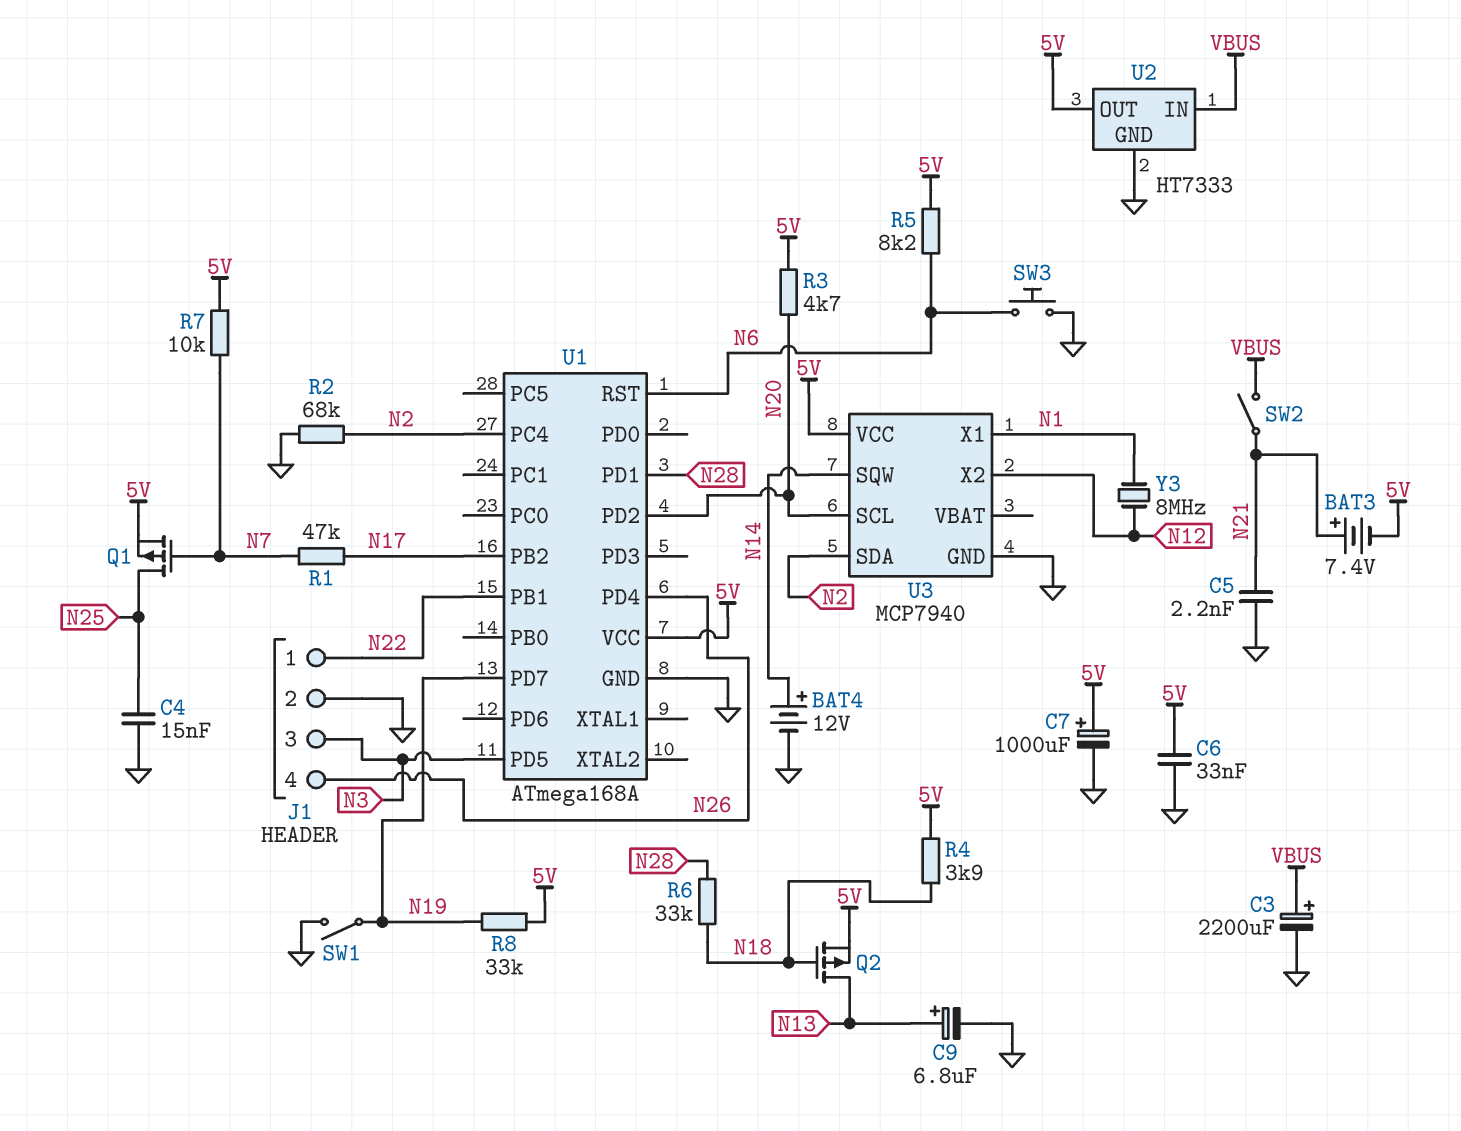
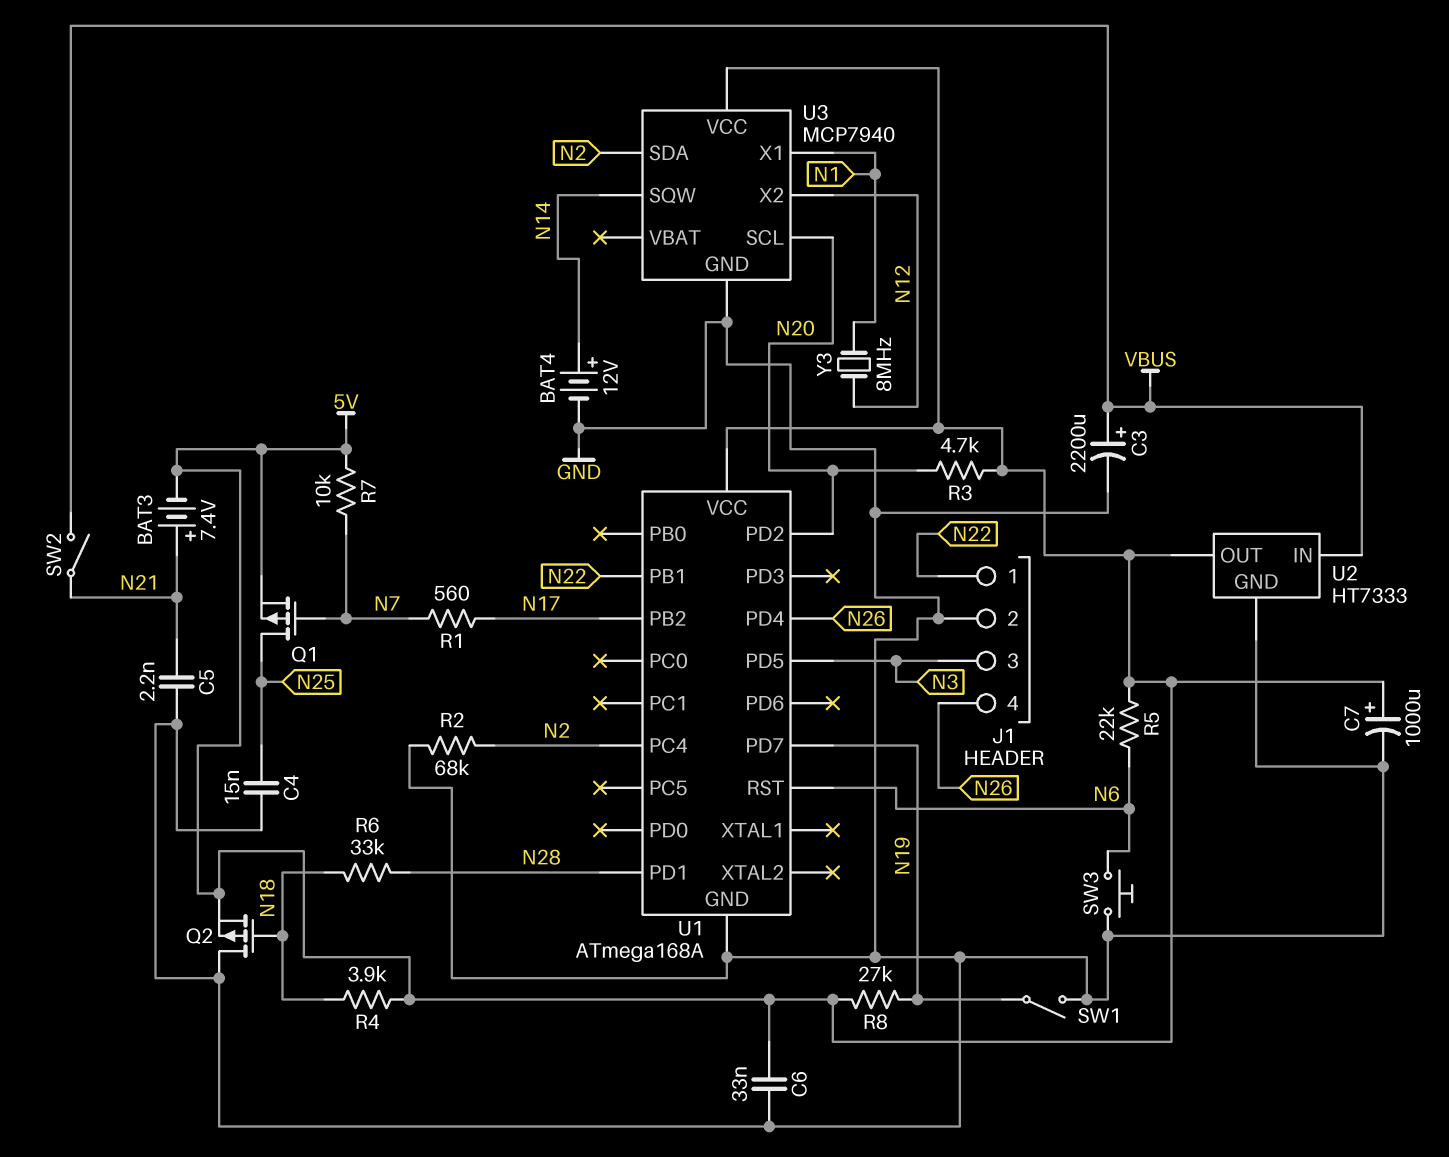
C9: 6.8uF (plus N13, minus GND) -> none
Q2: PMOS (G N18, D N13, S 5V) -> PMOS (G N18, D GND, S 5V)
R1: 47k (N7, N17) -> 560 (N7, N17)
R5: 8.2k (5V, N6) -> 22k (5V, N6)
R8: 33k (5V, N19) -> 27k (5V, N19)

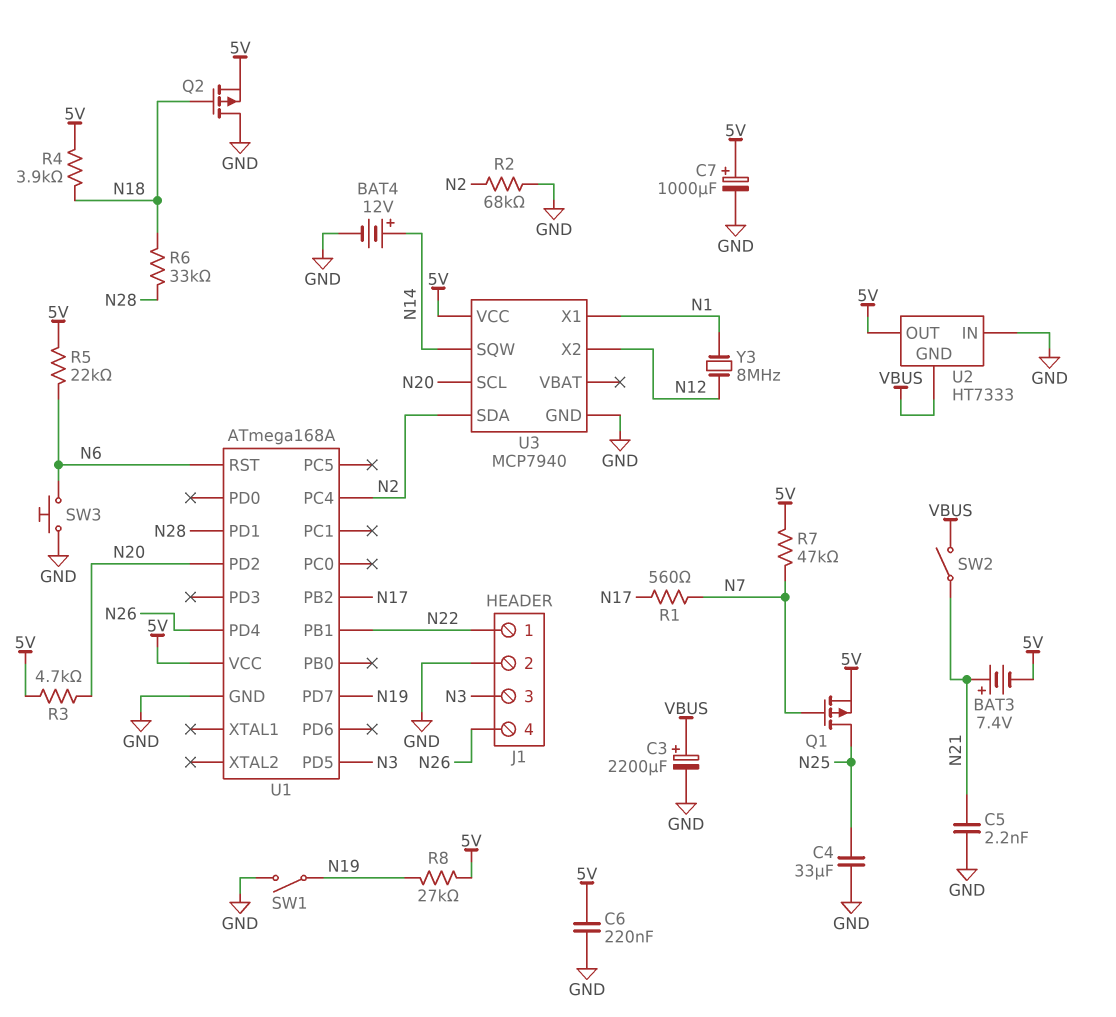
C4: 15nF (GND, N25) -> 33uF (GND, N25)
C6: 33nF (5V, GND) -> 220nF (5V, GND)
R7: 10k (5V, N7) -> 47k (5V, N7)
U2 pin GND: GND -> VBUS
U2 pin IN: VBUS -> GND

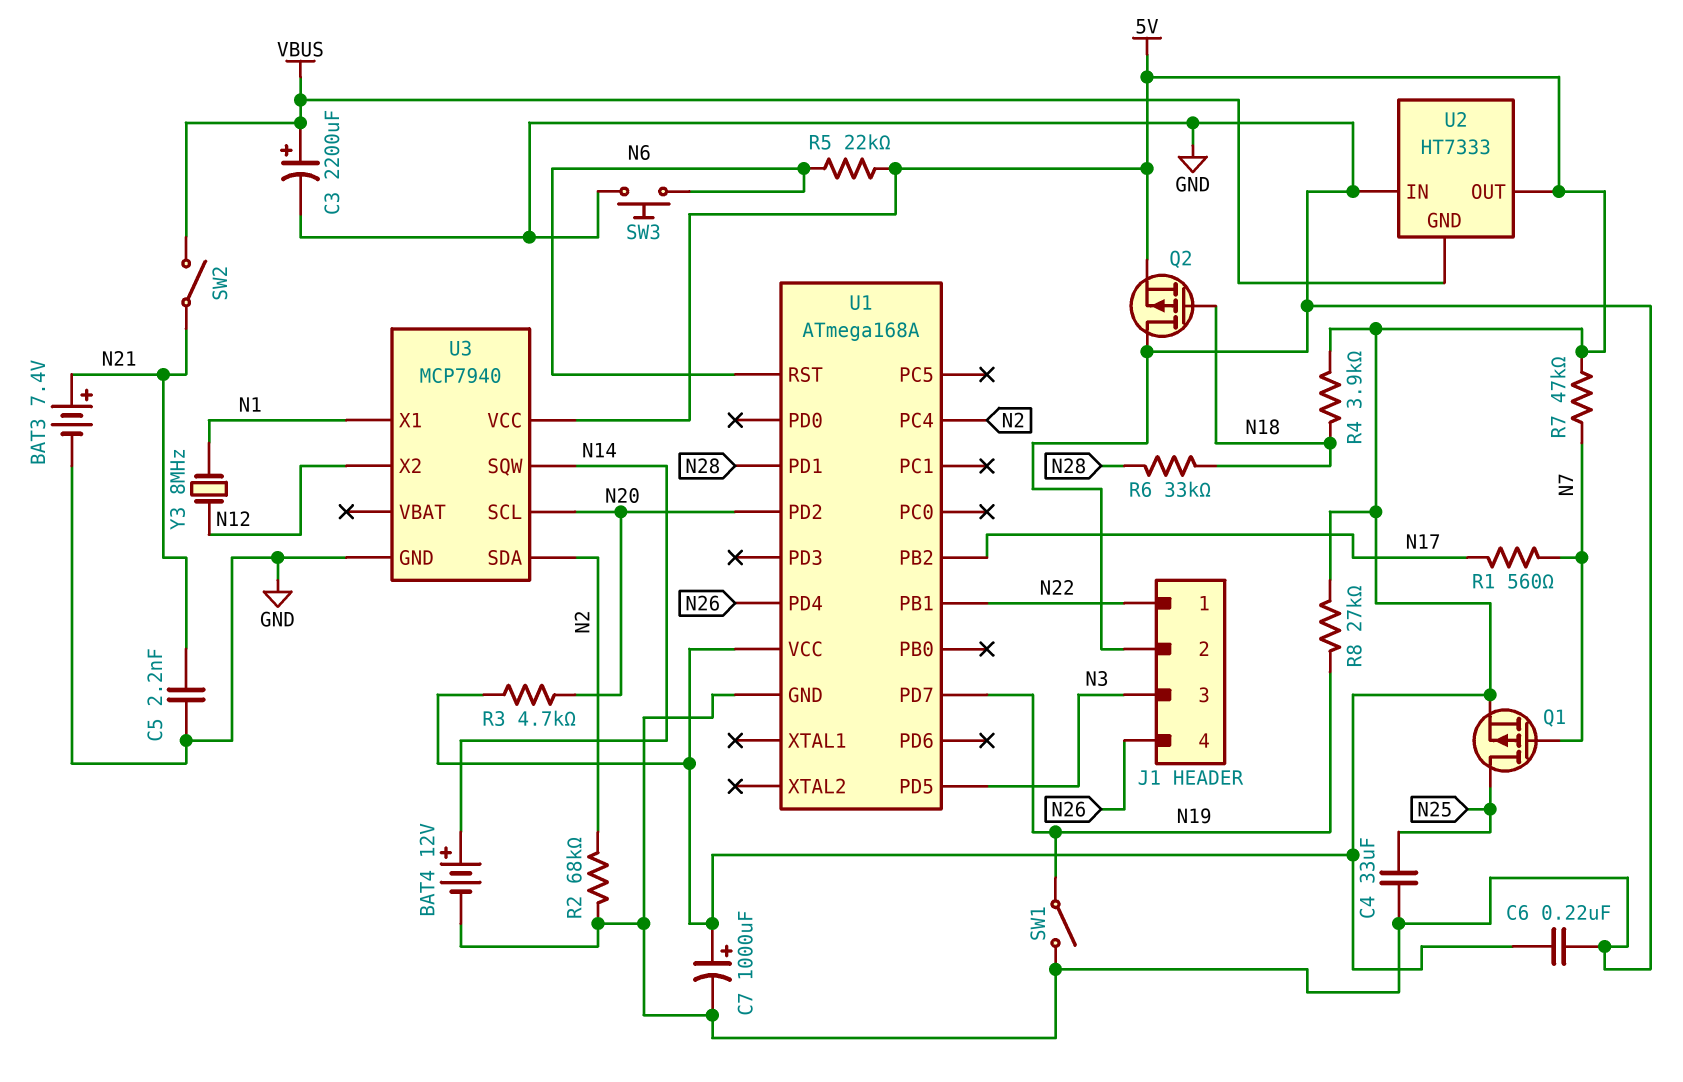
BAT3: 7.4V (plus N21, minus 5V) -> 7.4V (plus N21, minus GND)

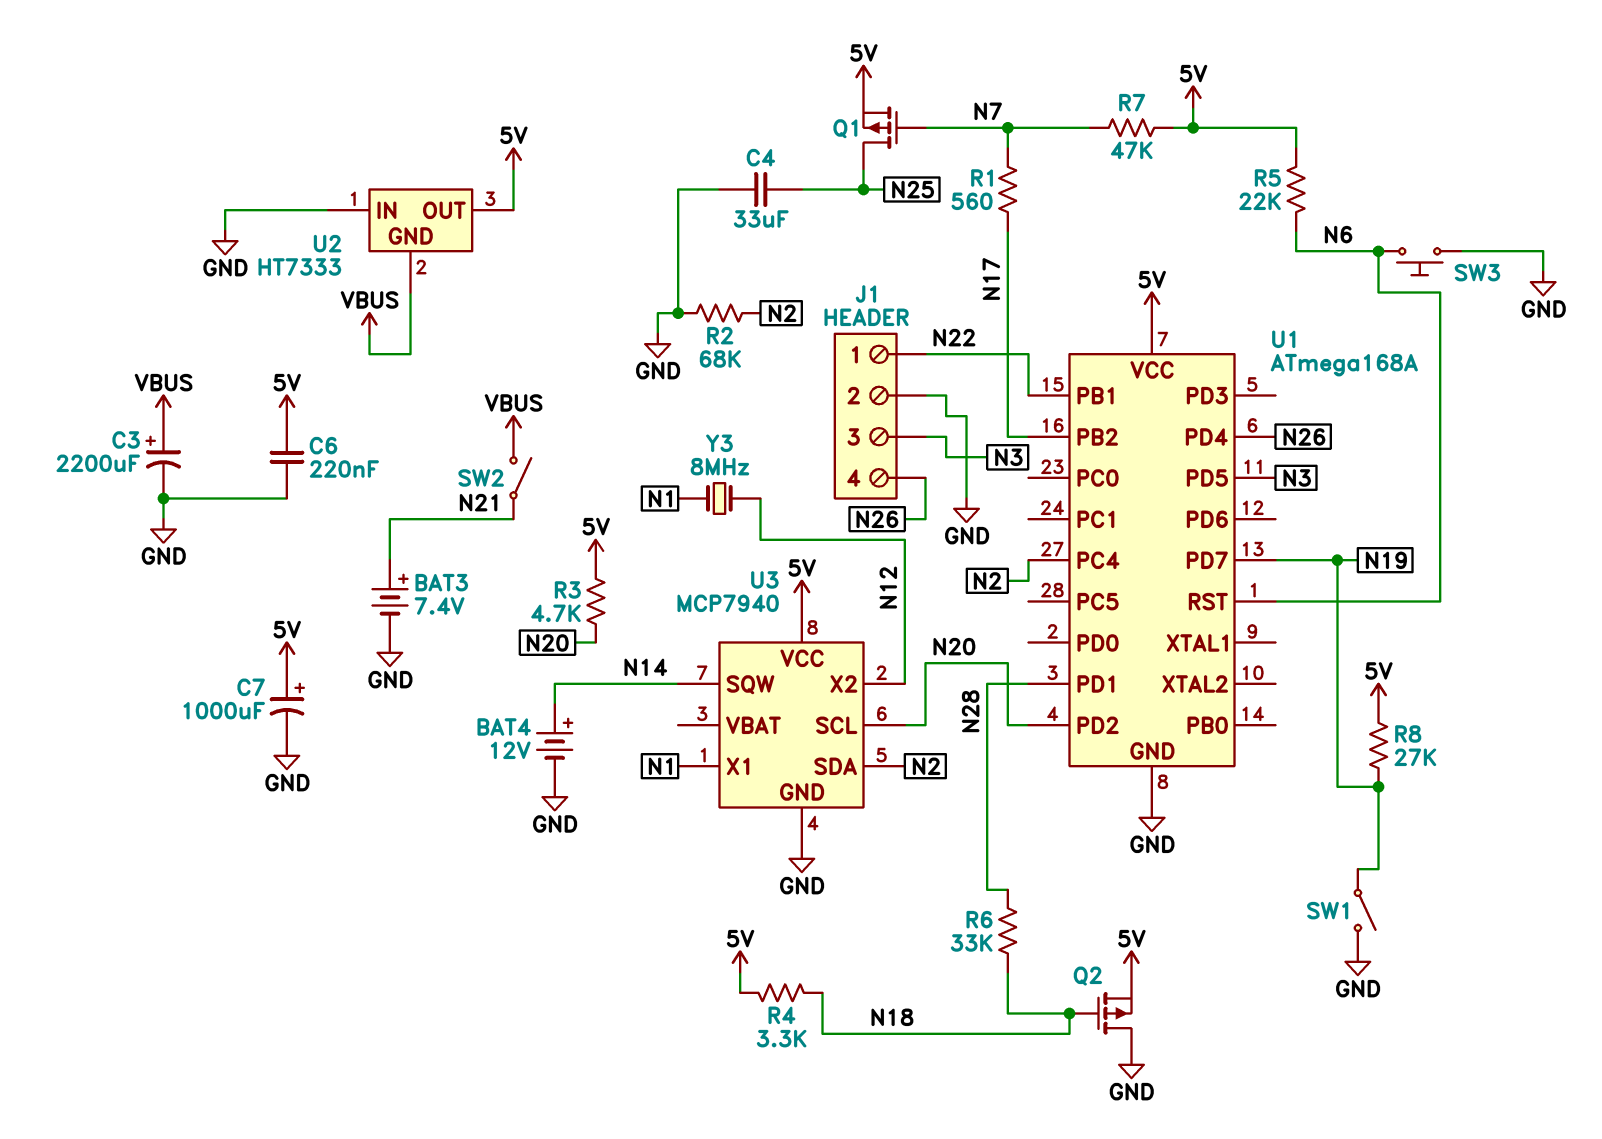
C5: 2.2nF (GND, N21) -> none
R4: 3.9k (5V, N18) -> 3.3k (5V, N18)

